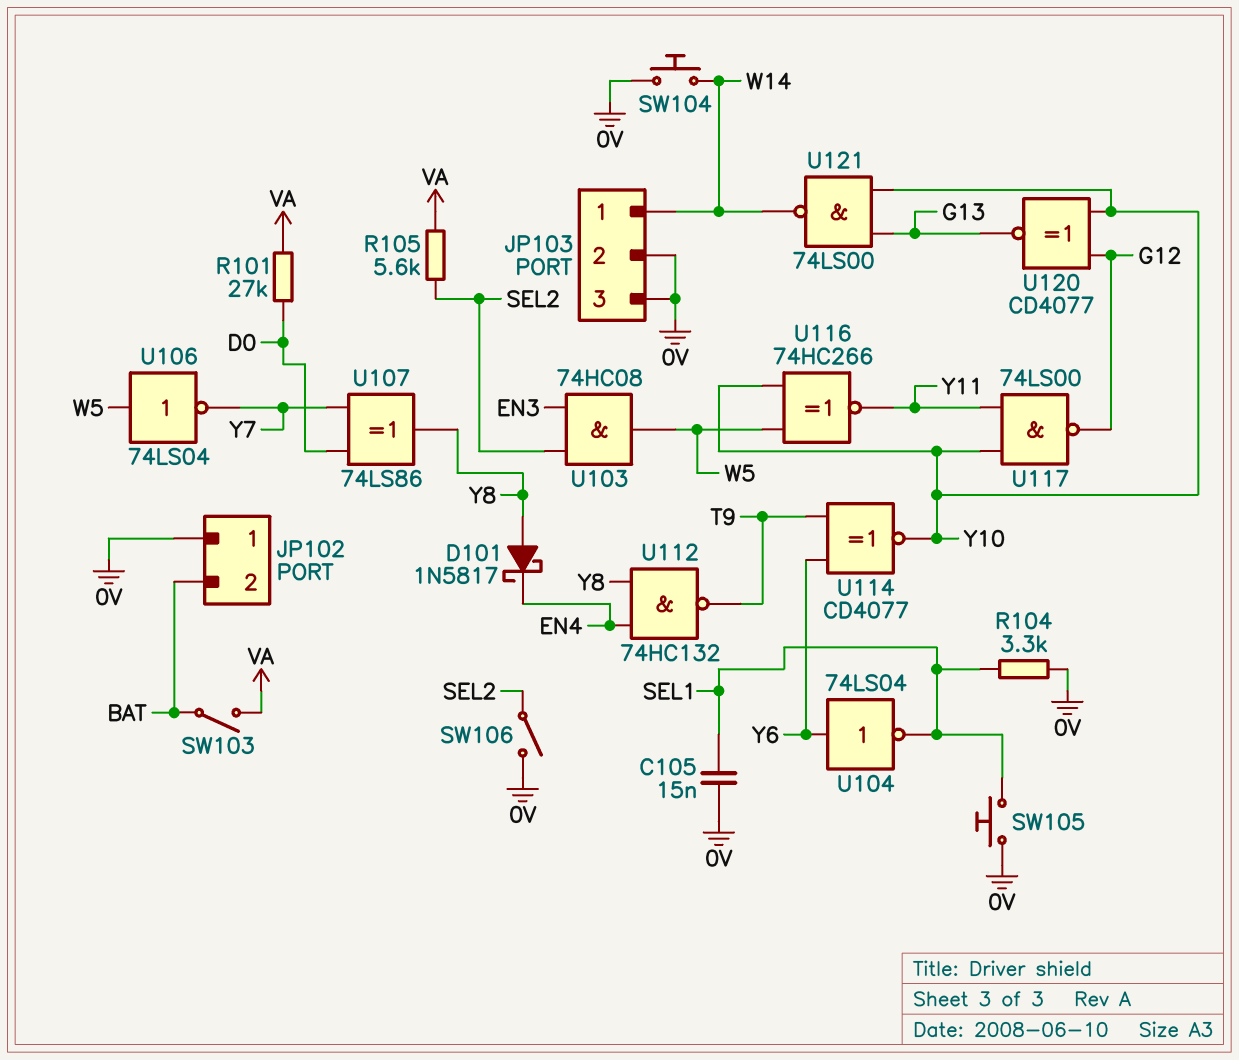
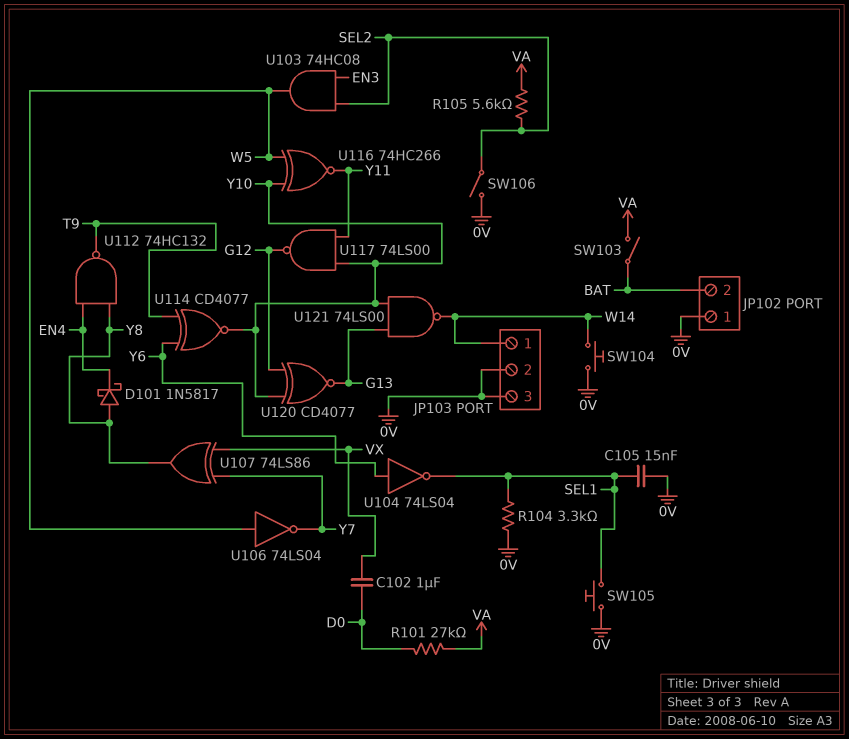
C102: none -> 1uF (D0, VX)
U107: XOR 74LS86 (in D0, in Y7, out Y8) -> XOR 74LS86 (in VX, in Y7, out Y8)

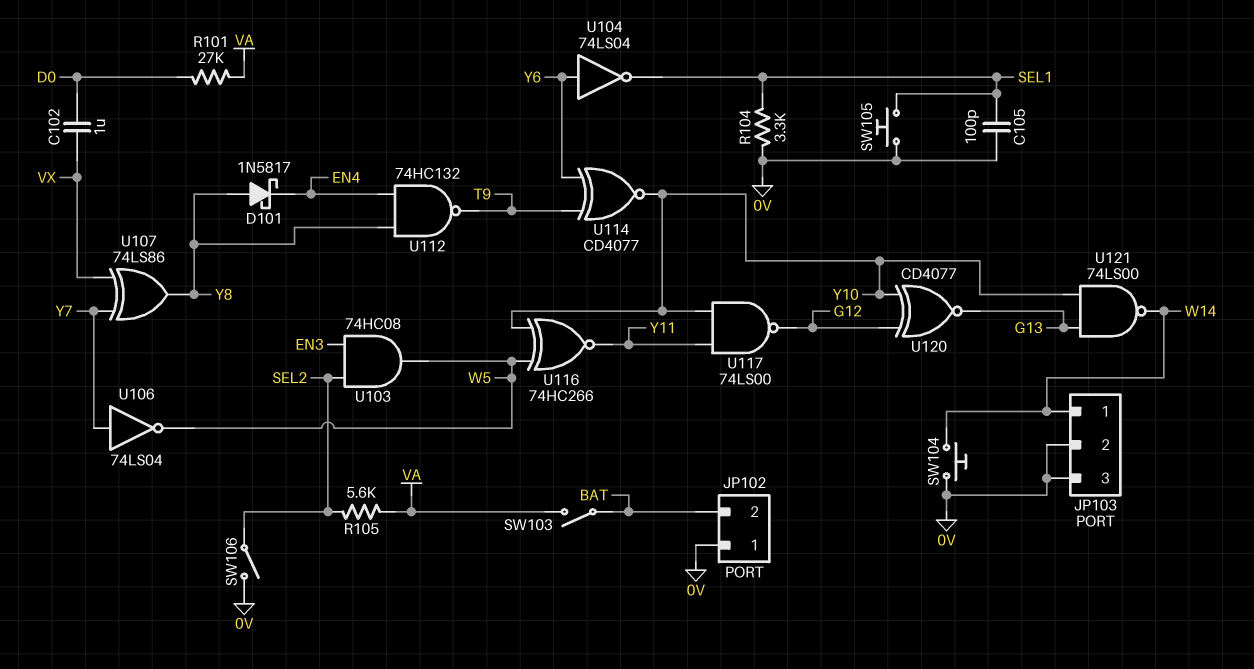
C105: 15nF (0V, SEL1) -> 100pF (0V, SEL1)
U106: NOT 74LS04 (in W5, out Y7) -> NOT 74LS04 (in Y7, out W5)

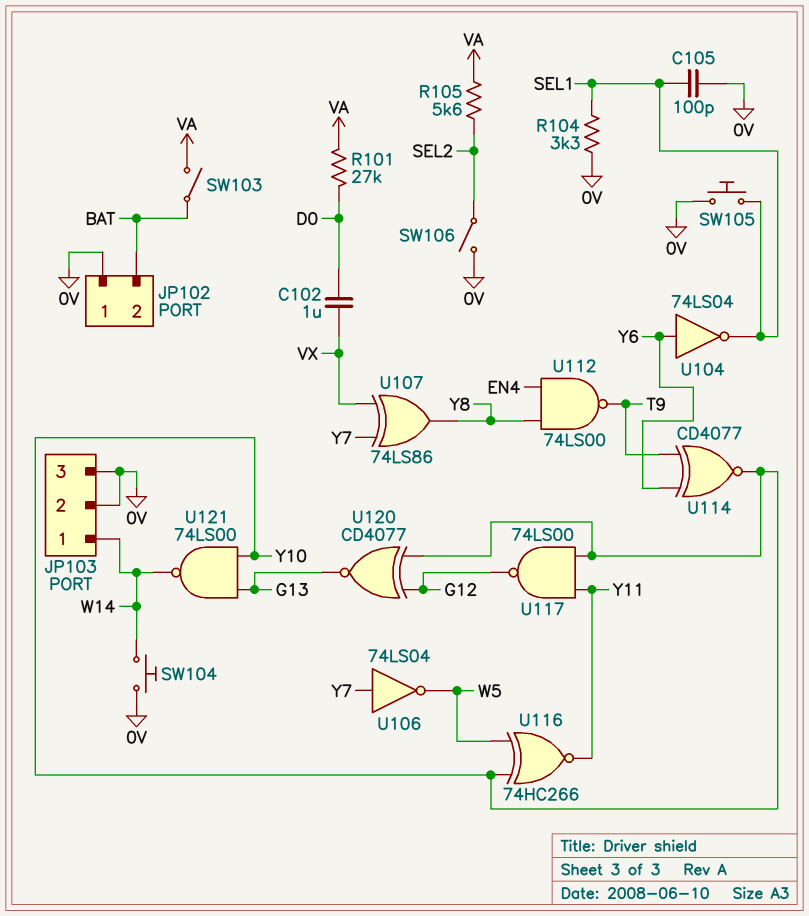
D101: schottky 1N5817 (A Y8, K EN4) -> none
U103: AND 74HC08 (in EN3, in SEL2, out W5) -> none
U112: NAND 74HC132 (in EN4, in Y8, out T9) -> NAND 74LS00 (in EN4, in Y8, out T9)

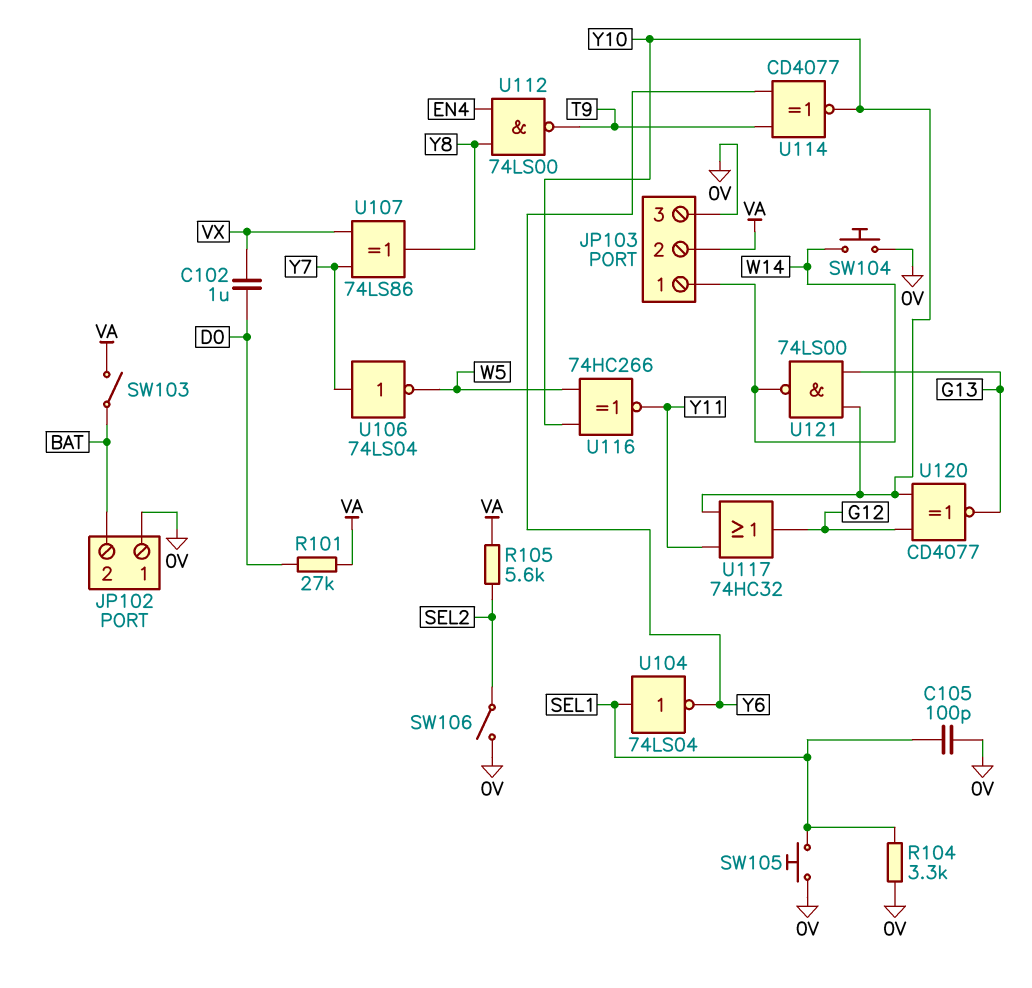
JP103 pin 2: 0V -> VA
U104: NOT 74LS04 (in Y6, out SEL1) -> NOT 74LS04 (in SEL1, out Y6)
U117: NAND 74LS00 (in Y10, in Y11, out G12) -> OR 74HC32 (in Y10, in Y11, out G12)

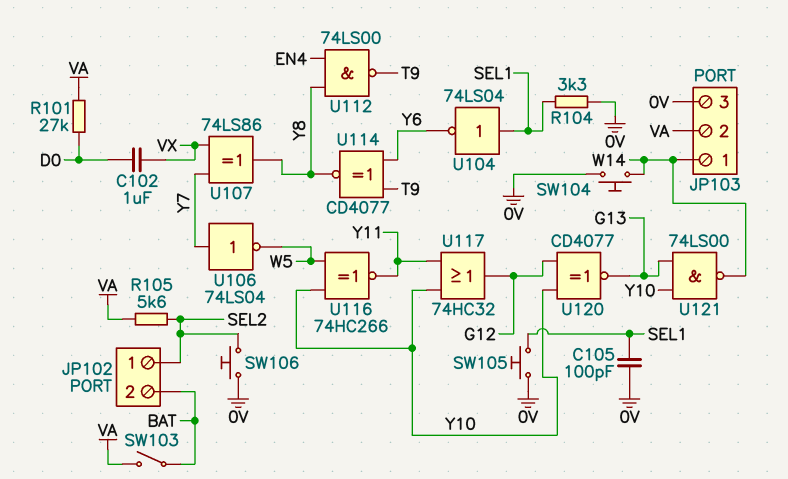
JP102 pin 1: 0V -> SEL2
SW106: switch (0V, SEL2) -> button (0V, SEL2)
U114: XNOR CD4077 (in T9, in Y6, out Y10) -> XNOR CD4077 (in T9, in Y6, out Y8)

